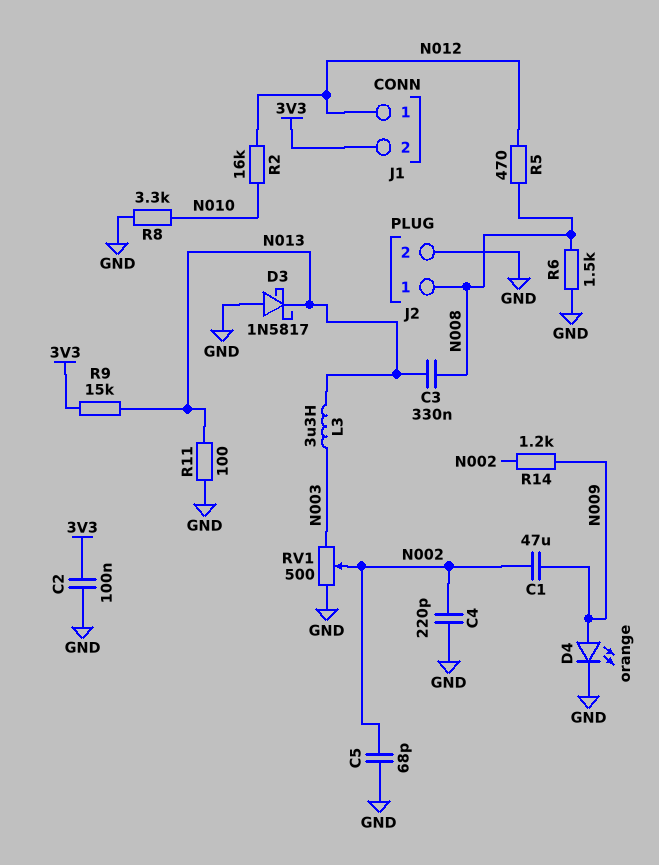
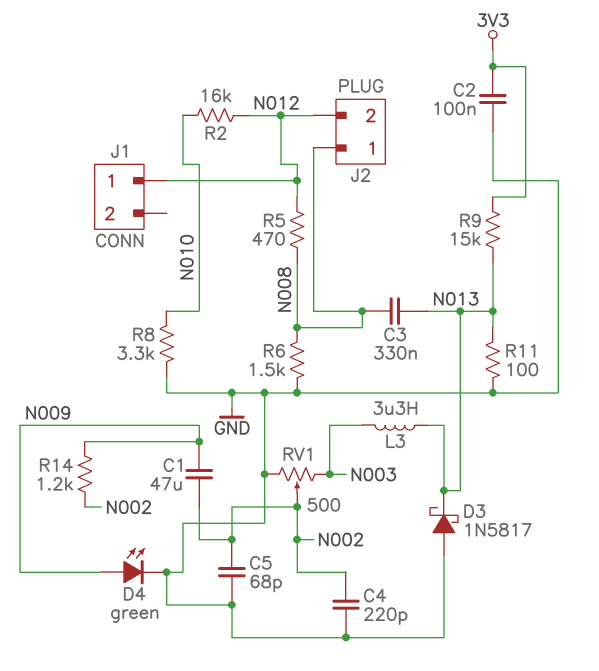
D4: LED orange (A N009, K GND) -> LED green (A N009, K GND)
J1 pin 2: 3V3 -> none
J2 pin 2: GND -> N012

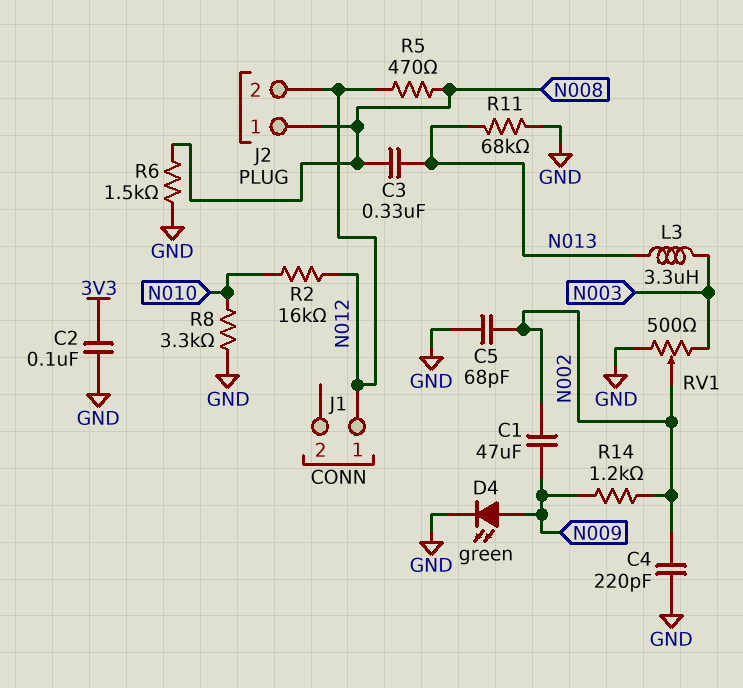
D3: schottky 1N5817 (A GND, K N013) -> none
R9: 15k (3V3, N013) -> none
R11: 100 (GND, N013) -> 68k (GND, N013)

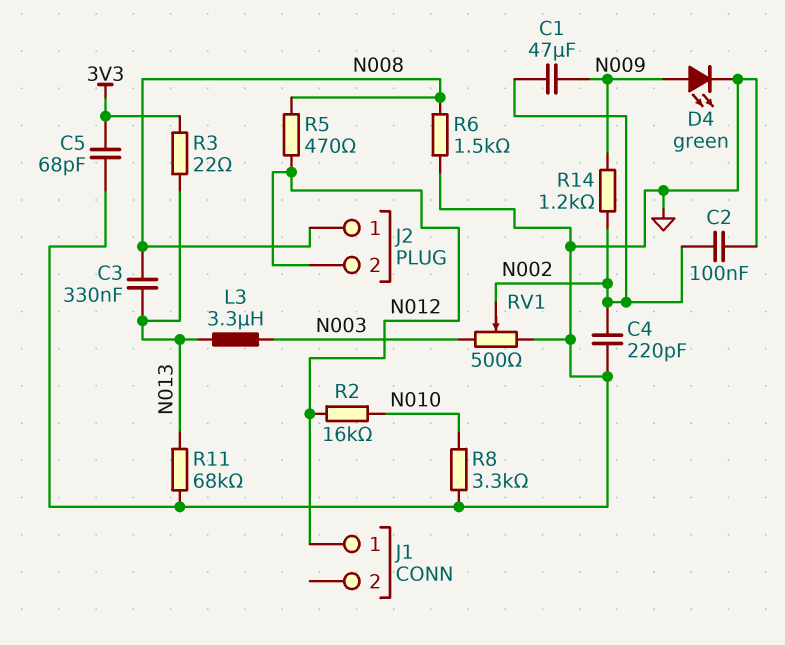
C2: 100nF (3V3, GND) -> 100nF (GND, N002)
C5: 68pF (GND, N002) -> 68pF (3V3, GND)
R3: none -> 22 (3V3, N013)

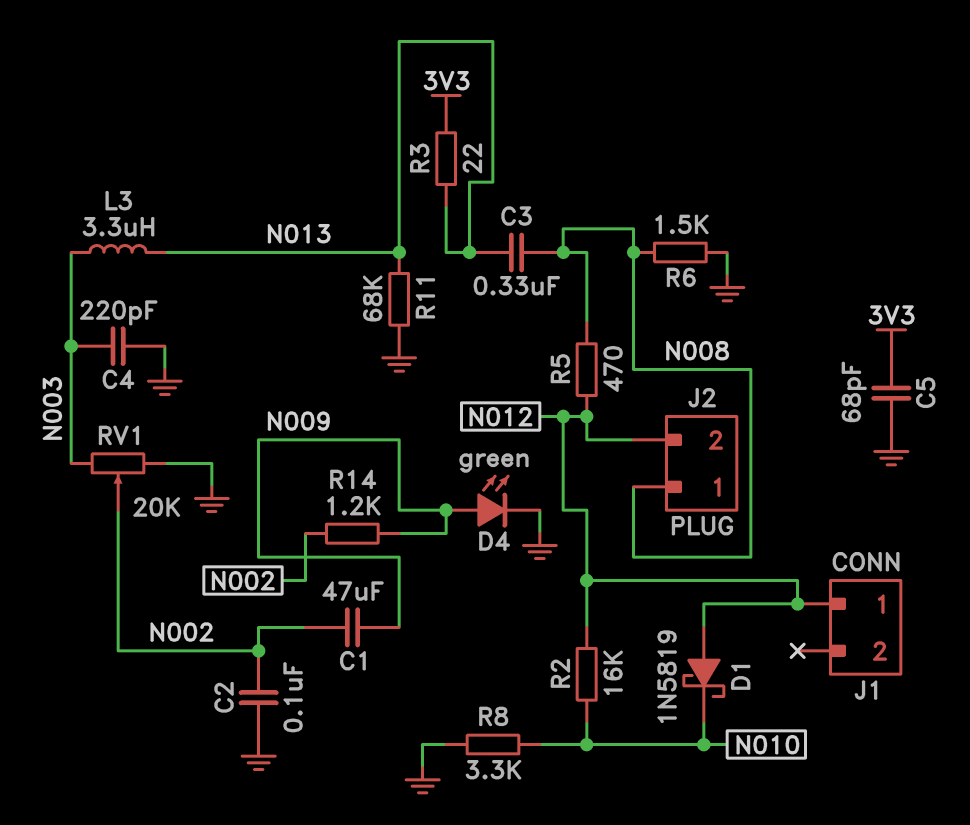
C4: 220pF (GND, N002) -> 220pF (GND, N003)
D1: none -> schottky 1N5819 (A N012, K N010)
RV1: 500 (GND, N003, wiper N002) -> 20k (GND, N003, wiper N002)

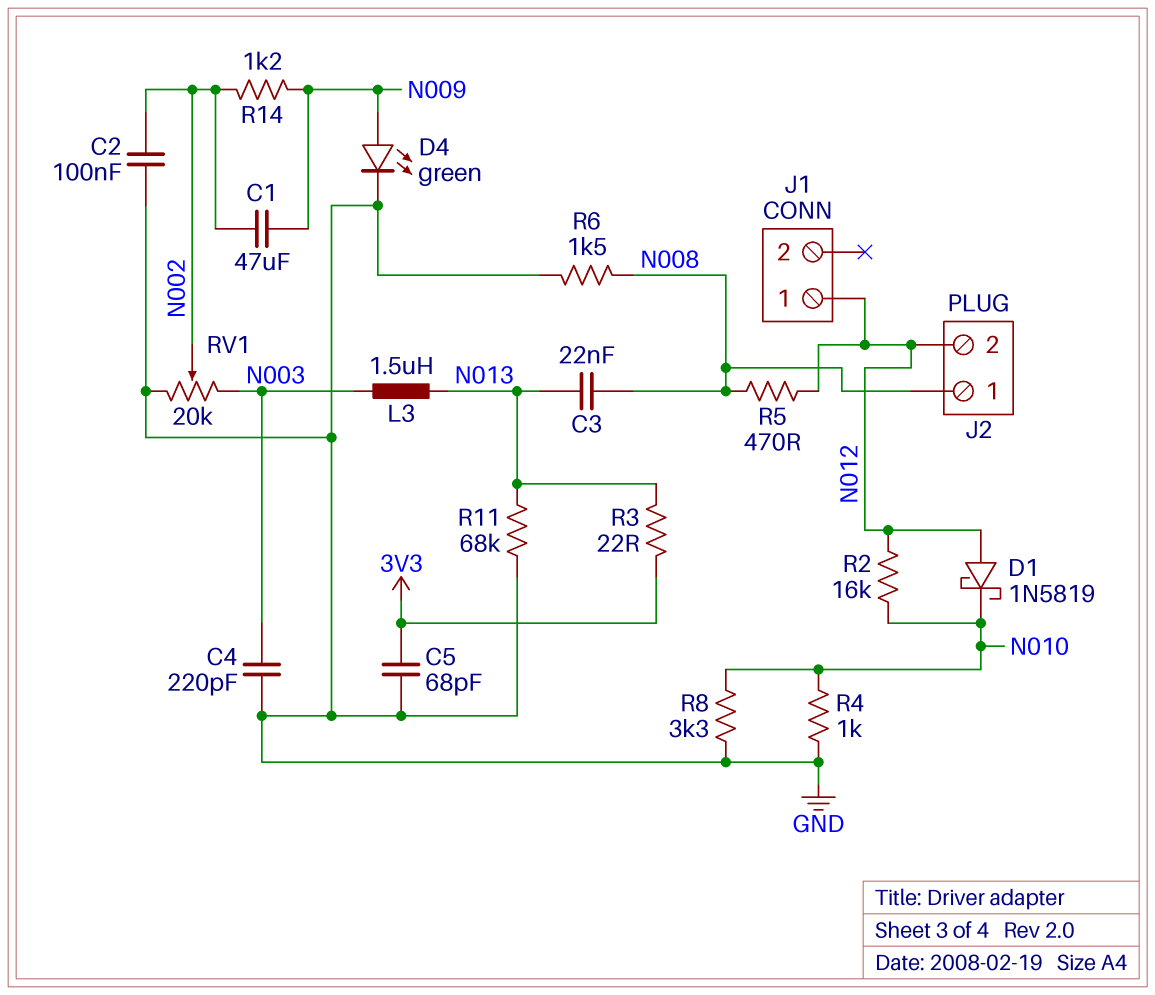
C3: 330nF (N008, N013) -> 22nF (N008, N013)
L3: 3.3uH (N003, N013) -> 1.5uH (N003, N013)
R4: none -> 1k (GND, N010)

